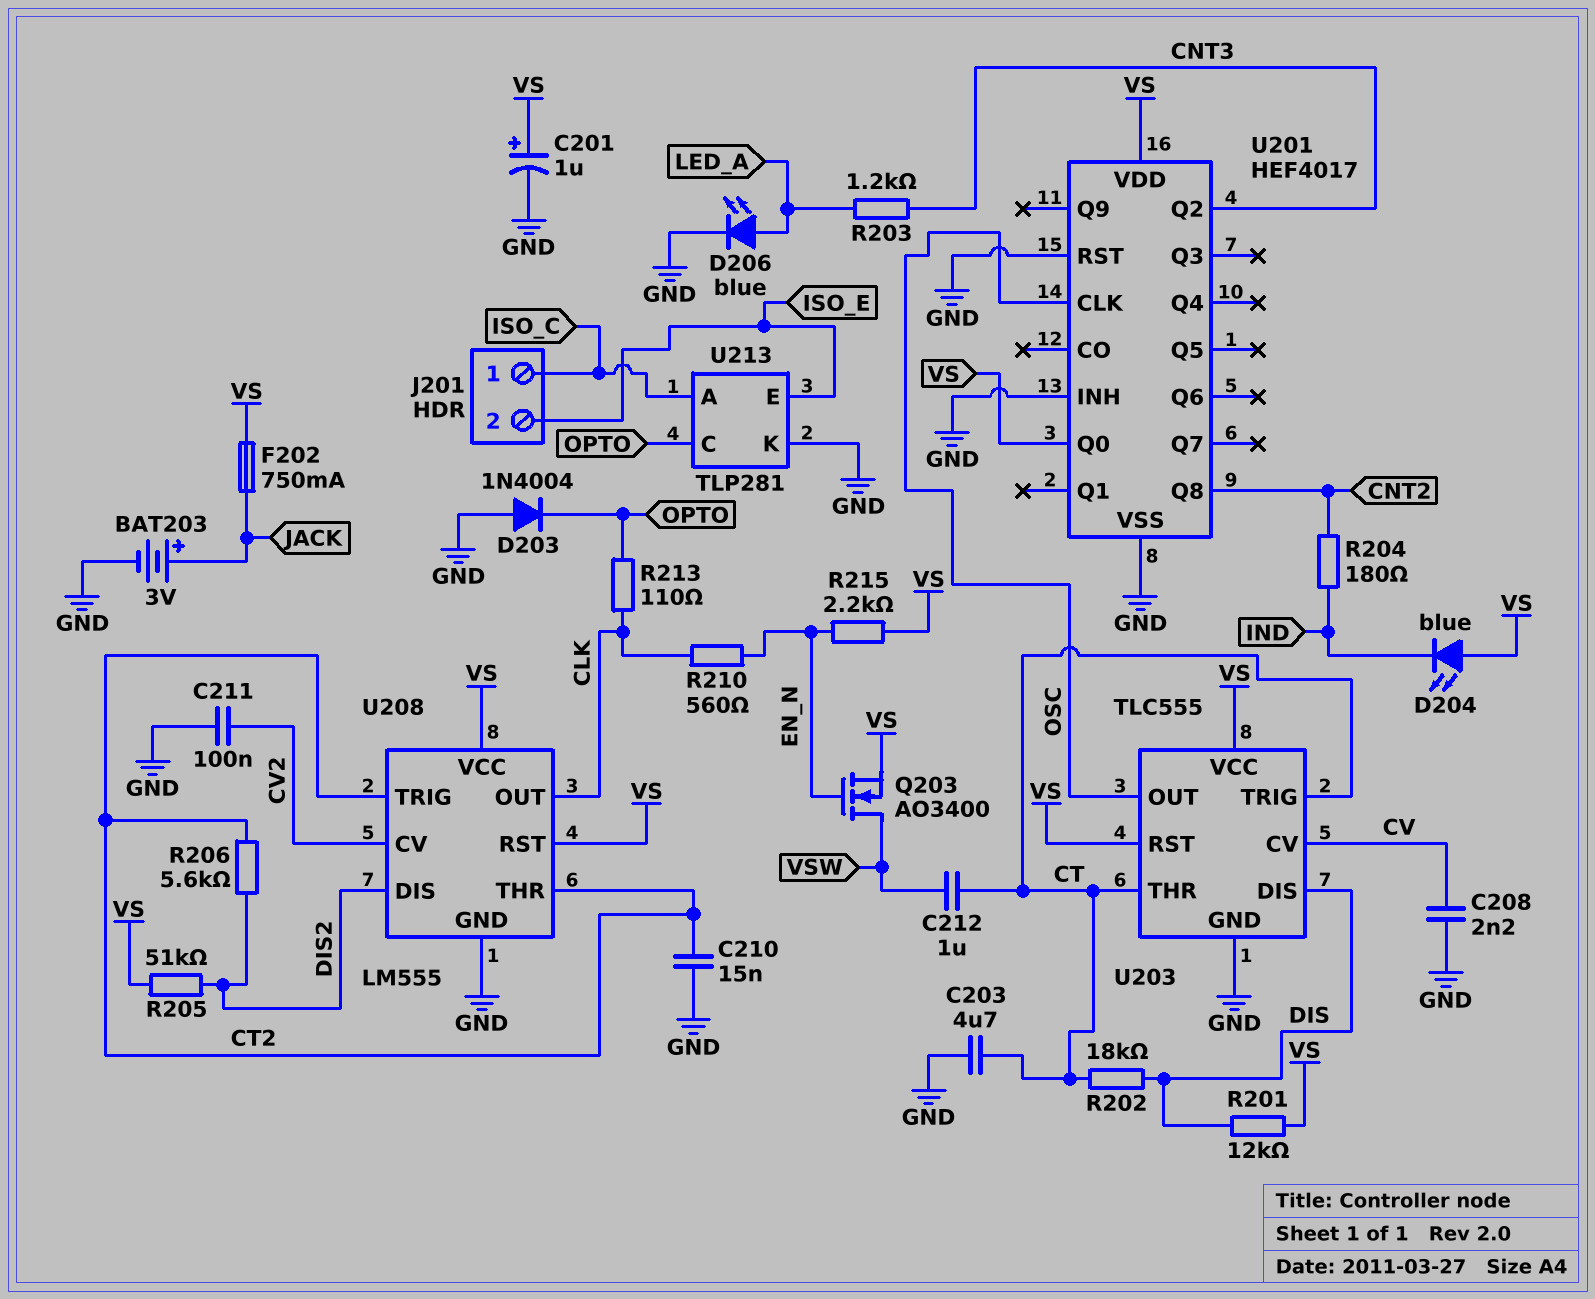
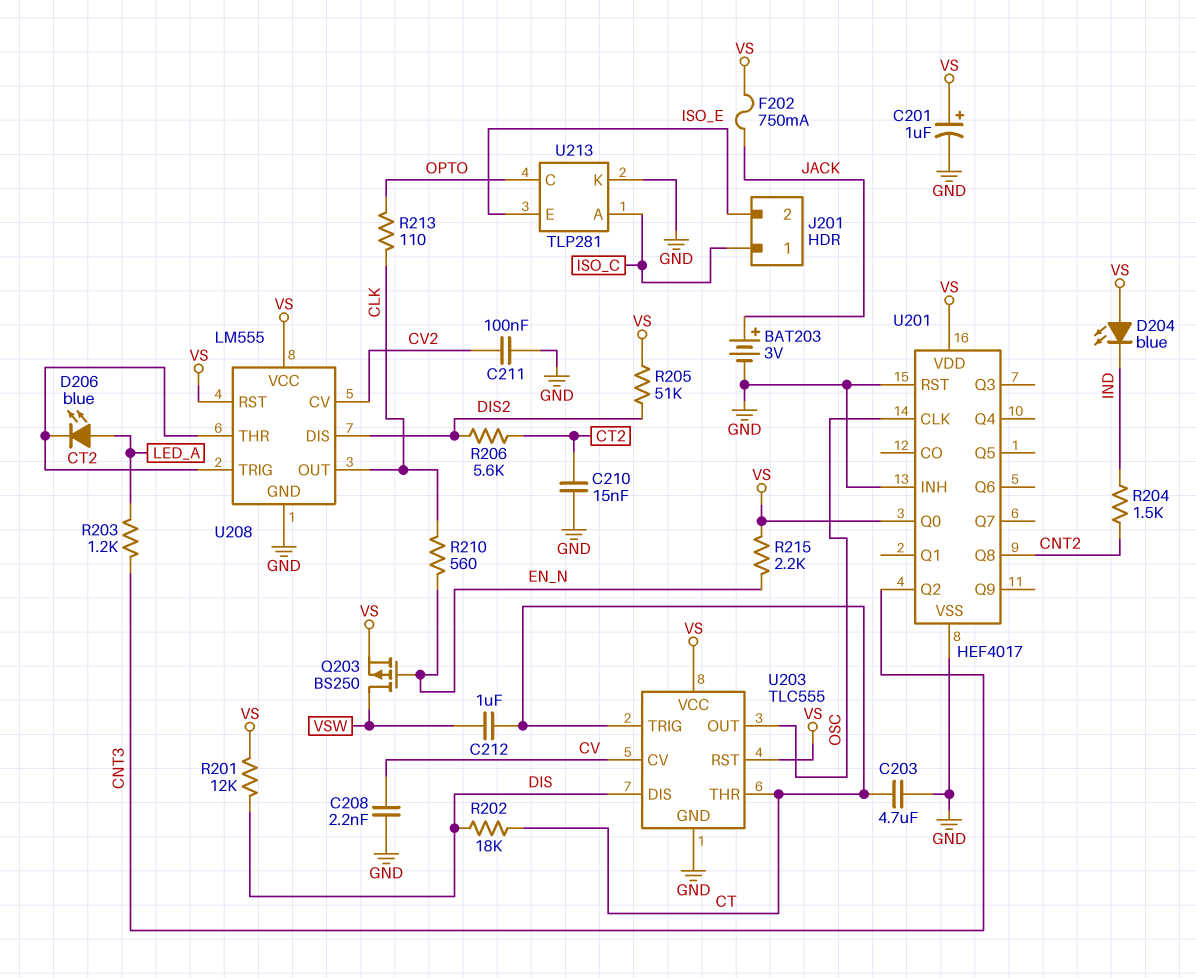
D203: diode 1N4004 (A GND, K OPTO) -> none
D206: LED blue (A LED_A, K GND) -> LED blue (A LED_A, K CT2)
Q203: NMOS AO3400 (G EN_N, D VSW, S VS) -> PMOS BS250 (G EN_N, D VSW, S VS)
R204: 180 (CNT2, IND) -> 1.5k (CNT2, IND)

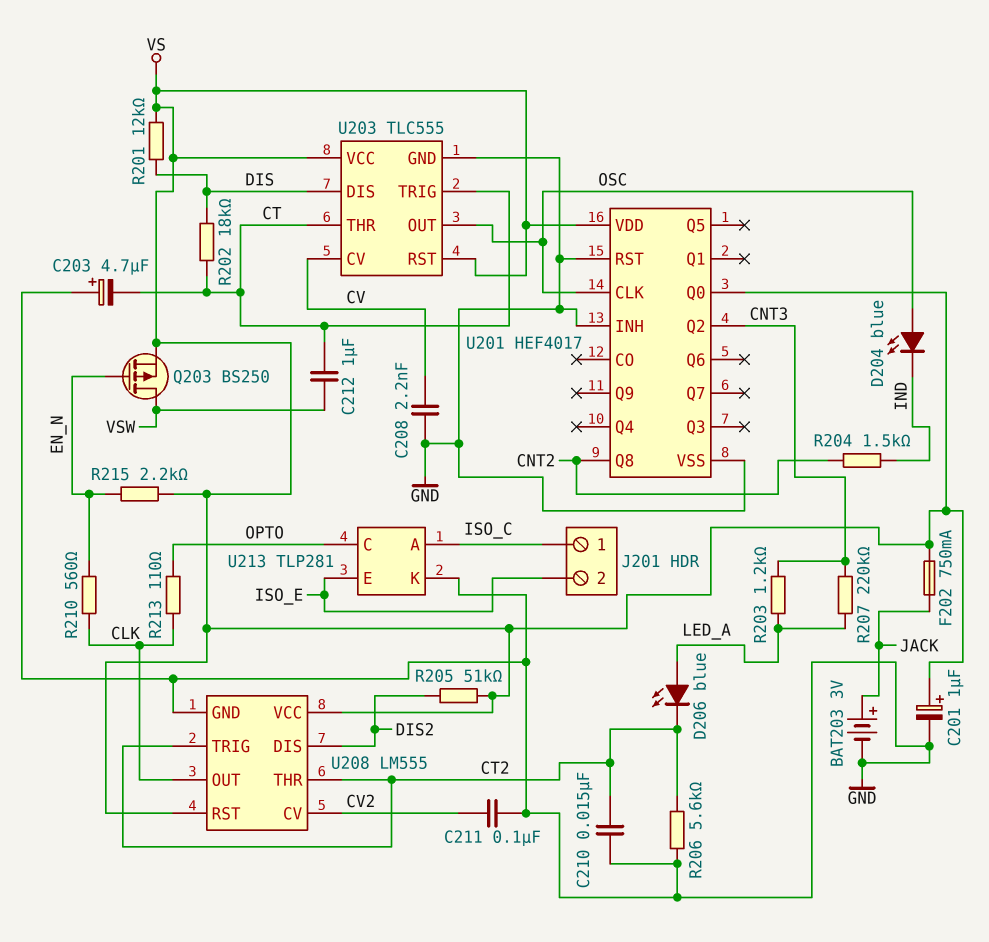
C203: 4.7uF (CT, GND) -> 4.7uF (plus GND, minus CT)
D204: LED blue (A VS, K IND) -> LED blue (A OSC, K IND)
R206: 5.6k (CT2, DIS2) -> 5.6k (CT2, GND)
R207: none -> 220k (CNT3, LED_A)

